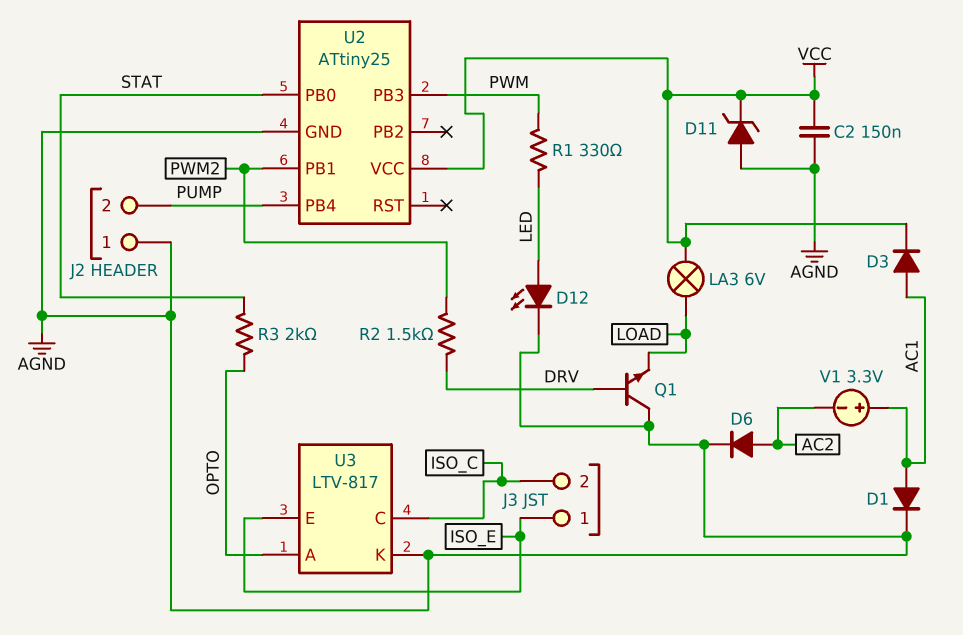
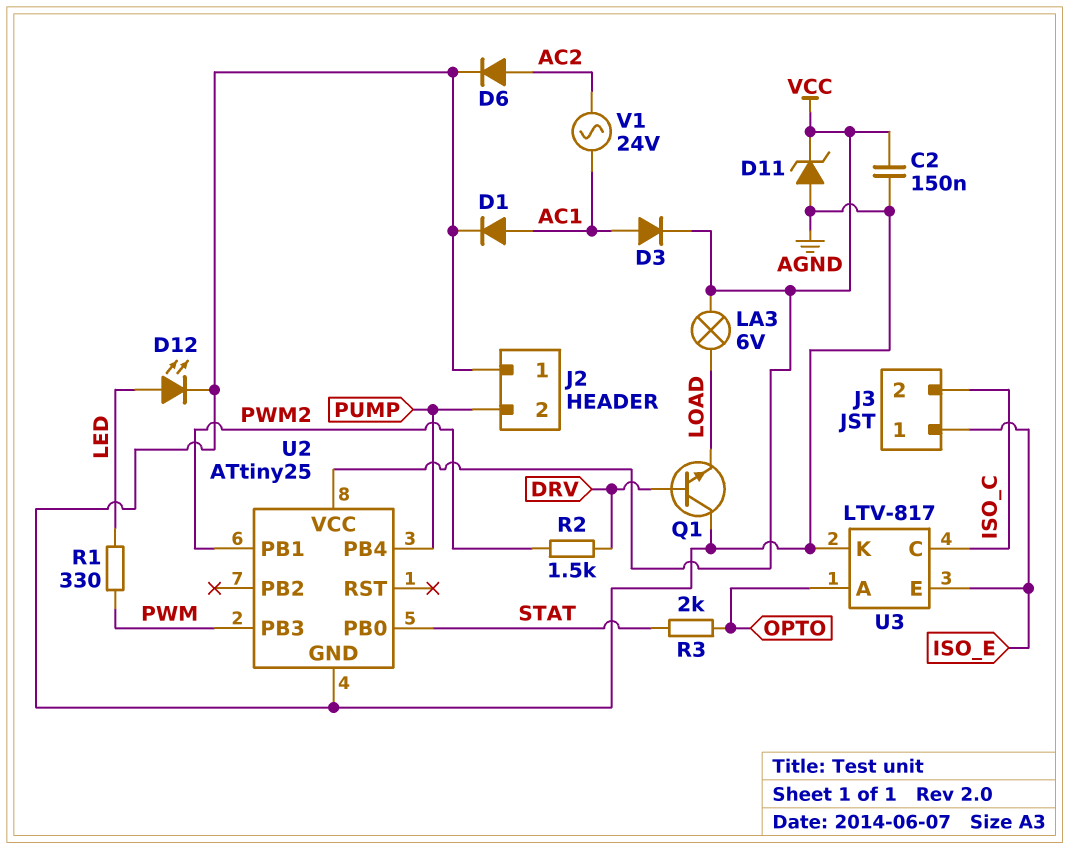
V1: 3.3V (plus AC1, minus AC2) -> AC 24V (AC1, AC2)

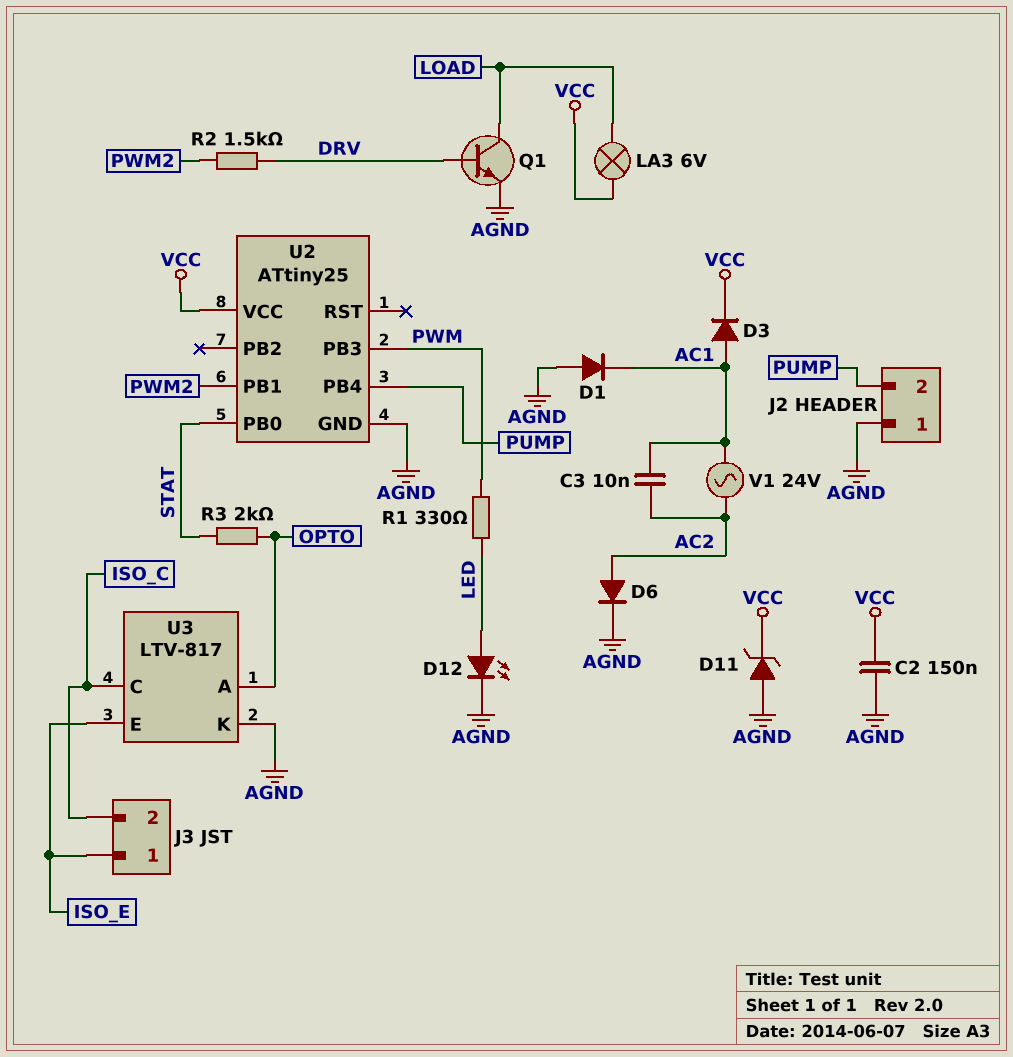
C3: none -> 10nF (AC1, AC2)
D1: diode (A AC1, K AGND) -> diode (A AGND, K AC1)
Q1: NPN (B DRV, C AGND, E LOAD) -> NPN (B DRV, C LOAD, E AGND)

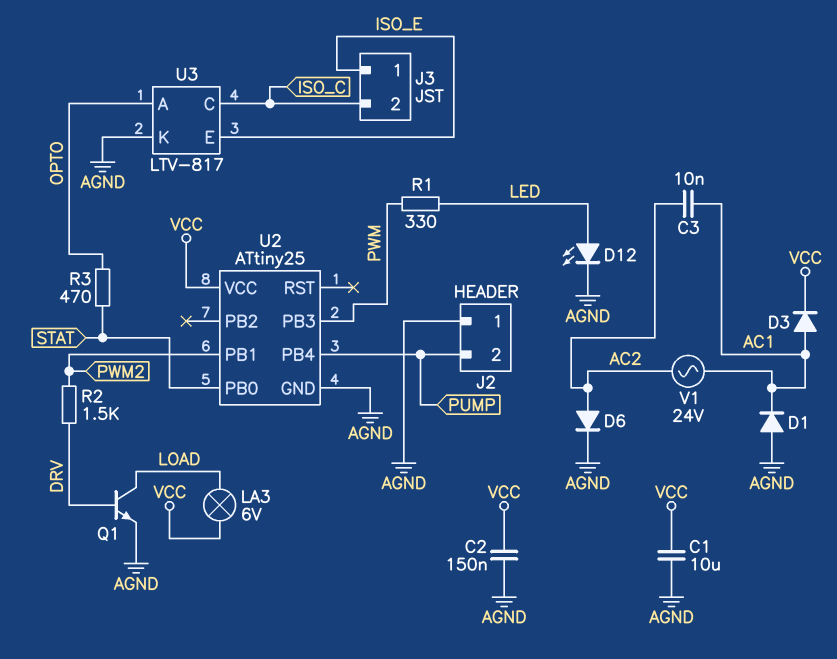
C1: none -> 10uF (AGND, VCC)
D11: zener (A AGND, K VCC) -> none
R3: 2k (OPTO, STAT) -> 470 (OPTO, STAT)

